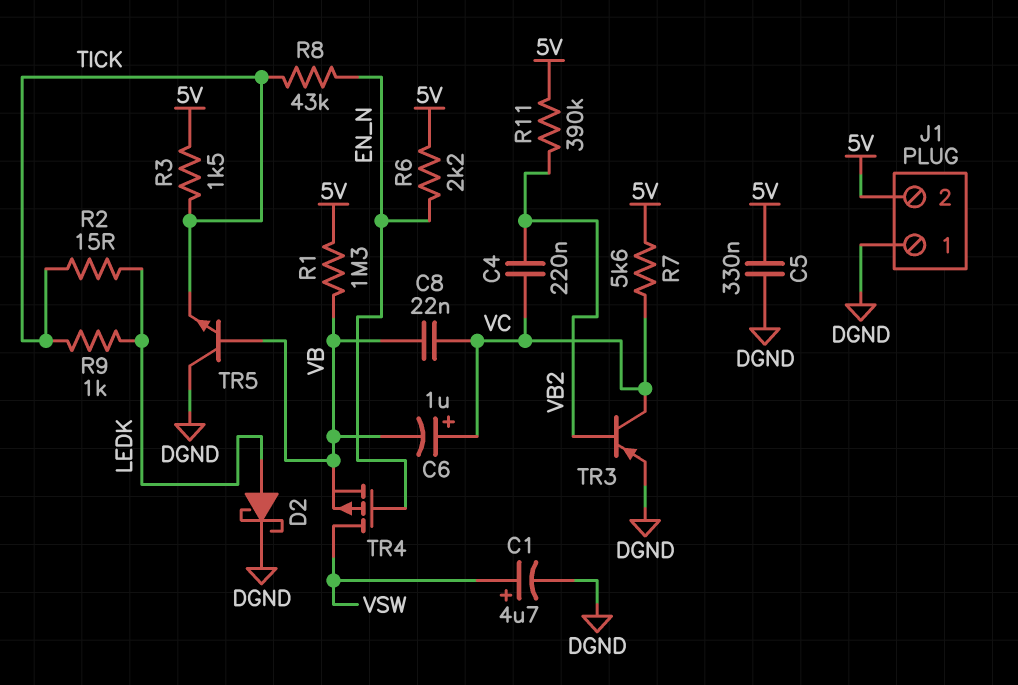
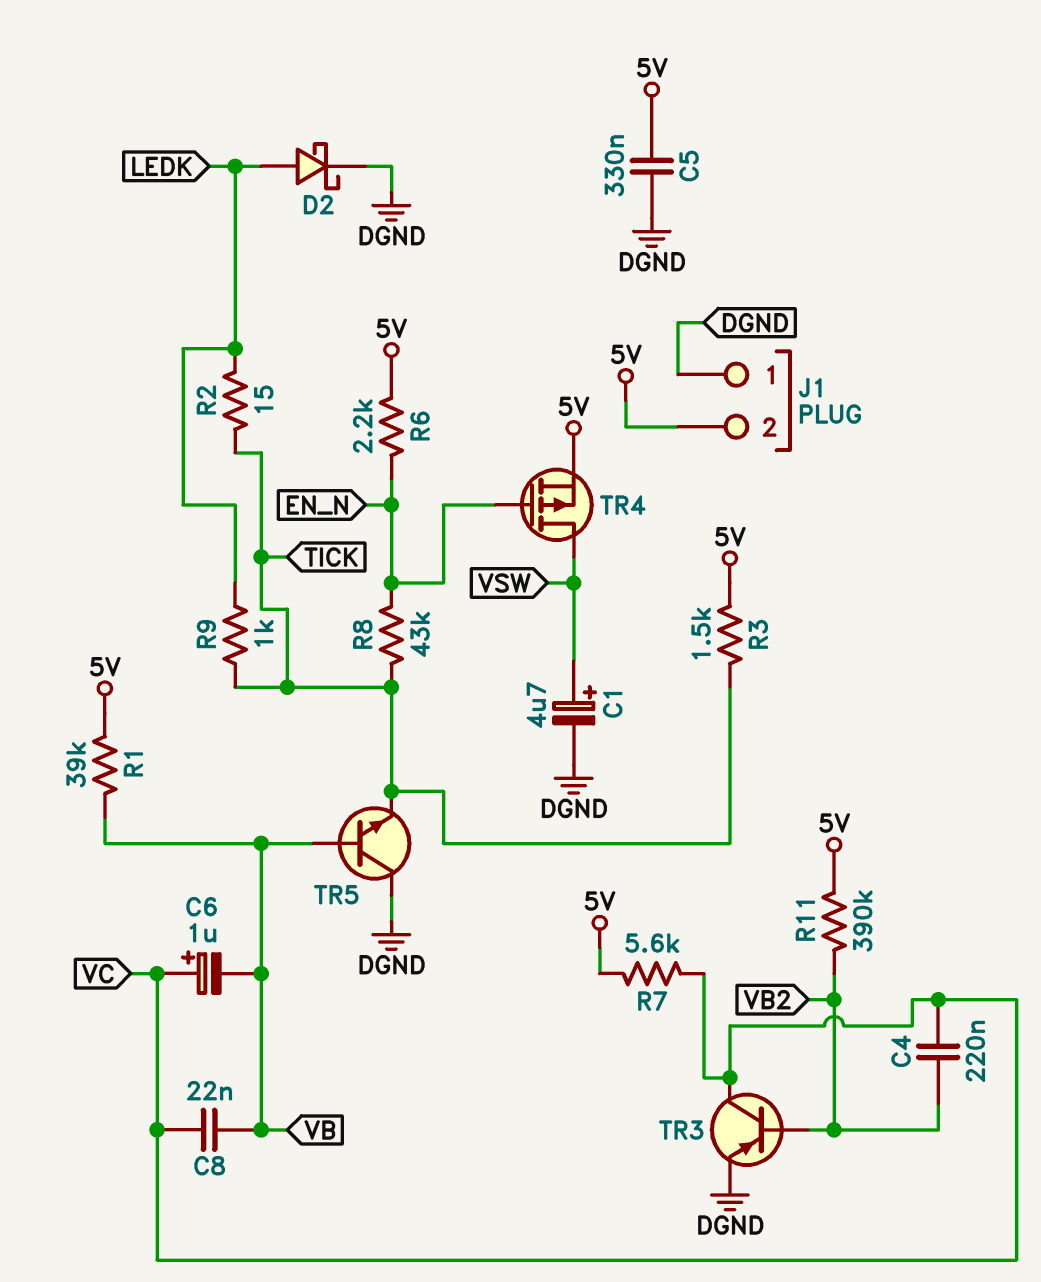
R1: 1.3M (5V, VB) -> 39k (5V, VB)
TR4: PMOS (G EN_N, D VSW, S VB) -> PMOS (G EN_N, D VSW, S 5V)

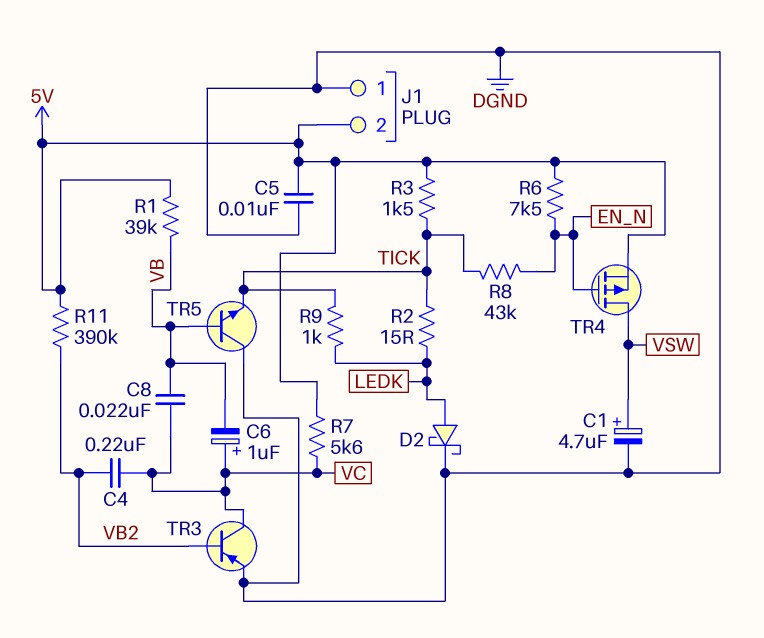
C5: 330nF (5V, DGND) -> 10nF (5V, DGND)
R6: 2.2k (5V, EN_N) -> 7.5k (5V, EN_N)

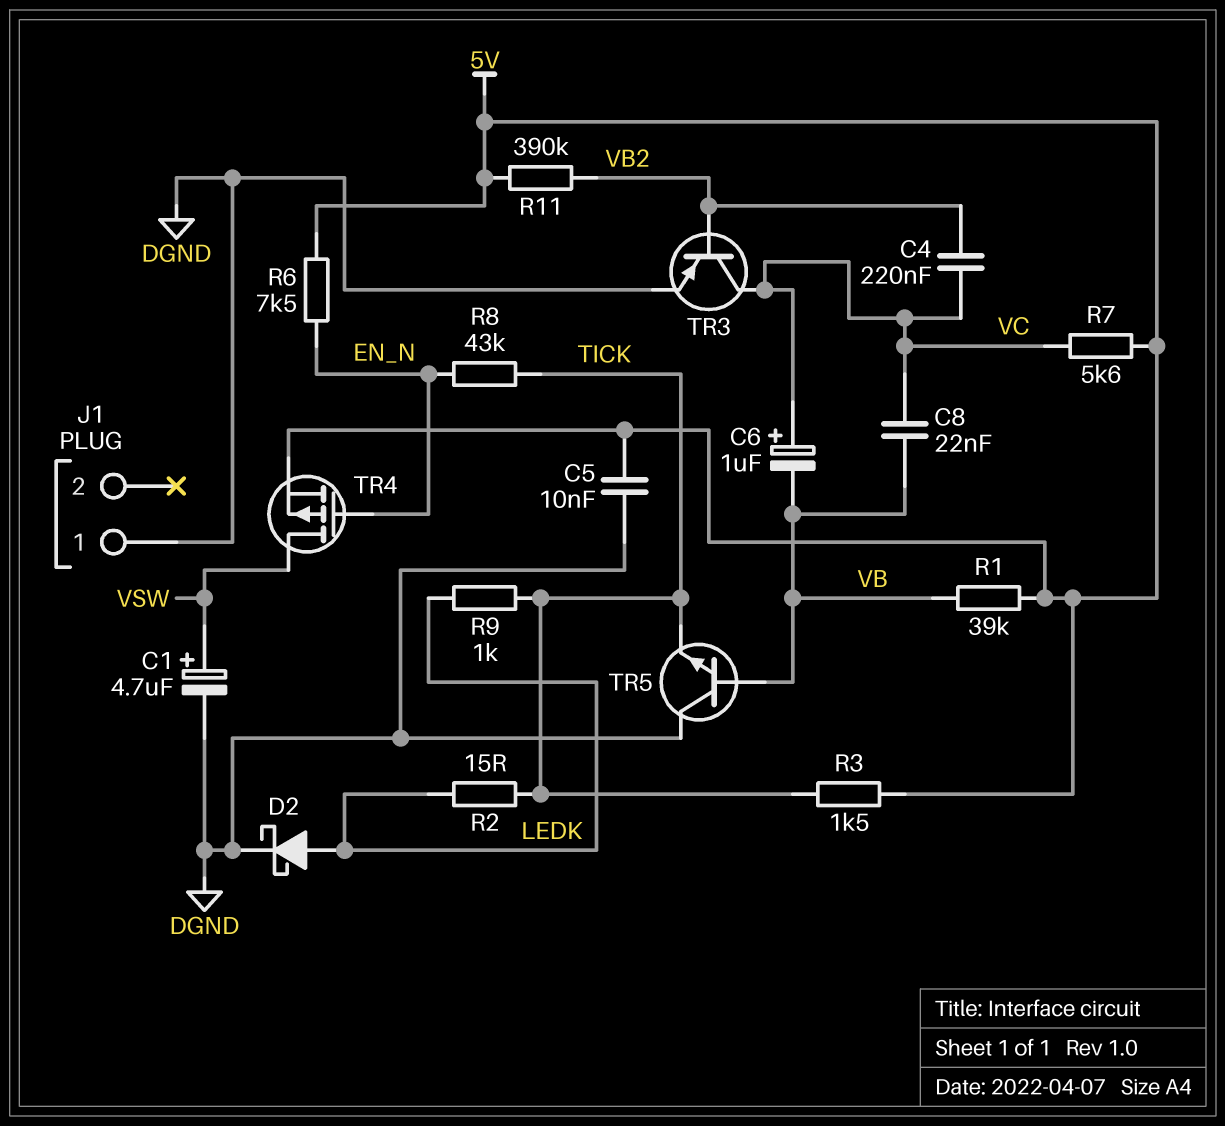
J1 pin 2: 5V -> none

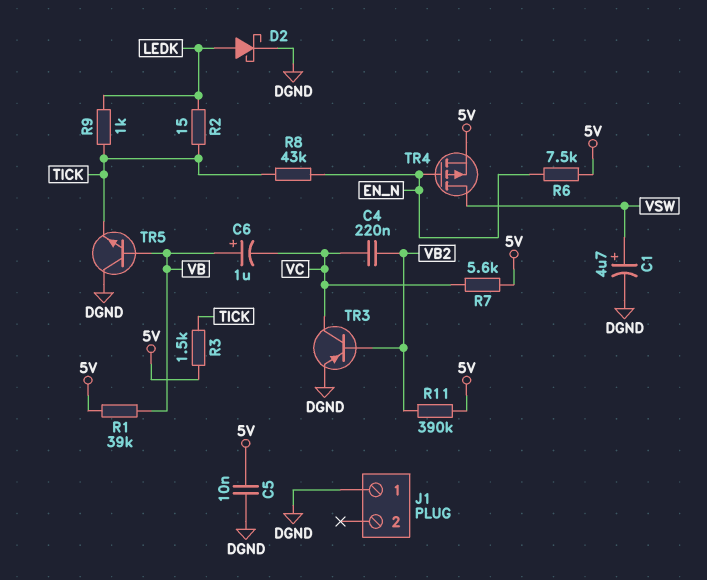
C6: 1uF (plus VC, minus VB) -> 1uF (plus VB, minus VC)
C8: 22nF (VB, VC) -> none

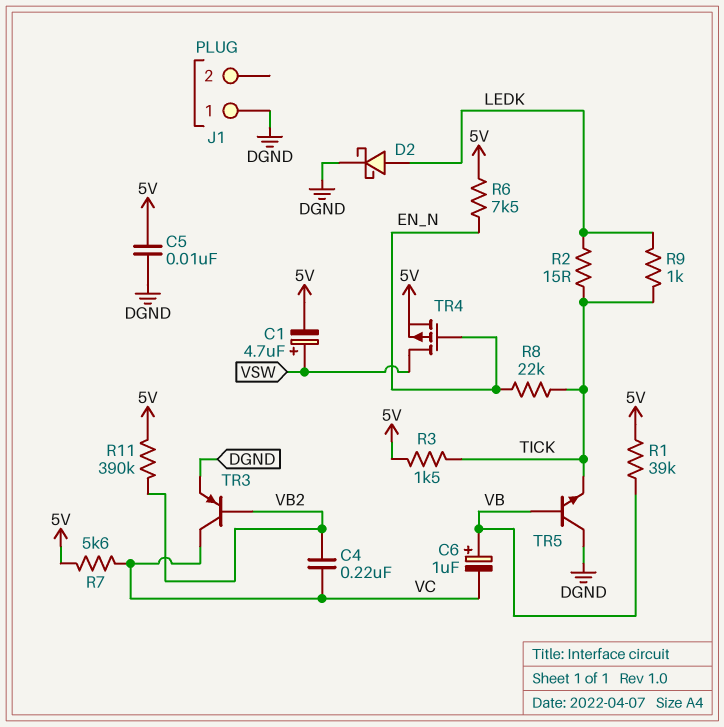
C1: 4.7uF (plus VSW, minus DGND) -> 4.7uF (plus VSW, minus 5V)
R8: 43k (EN_N, TICK) -> 22k (EN_N, TICK)

